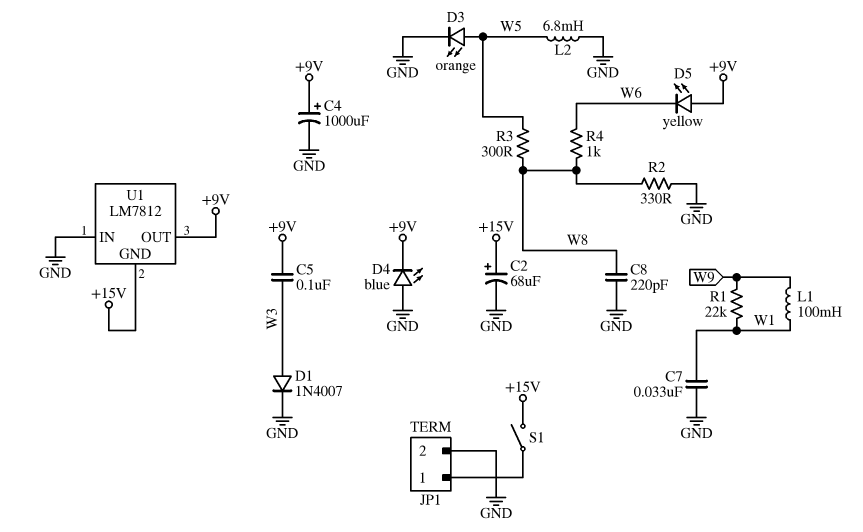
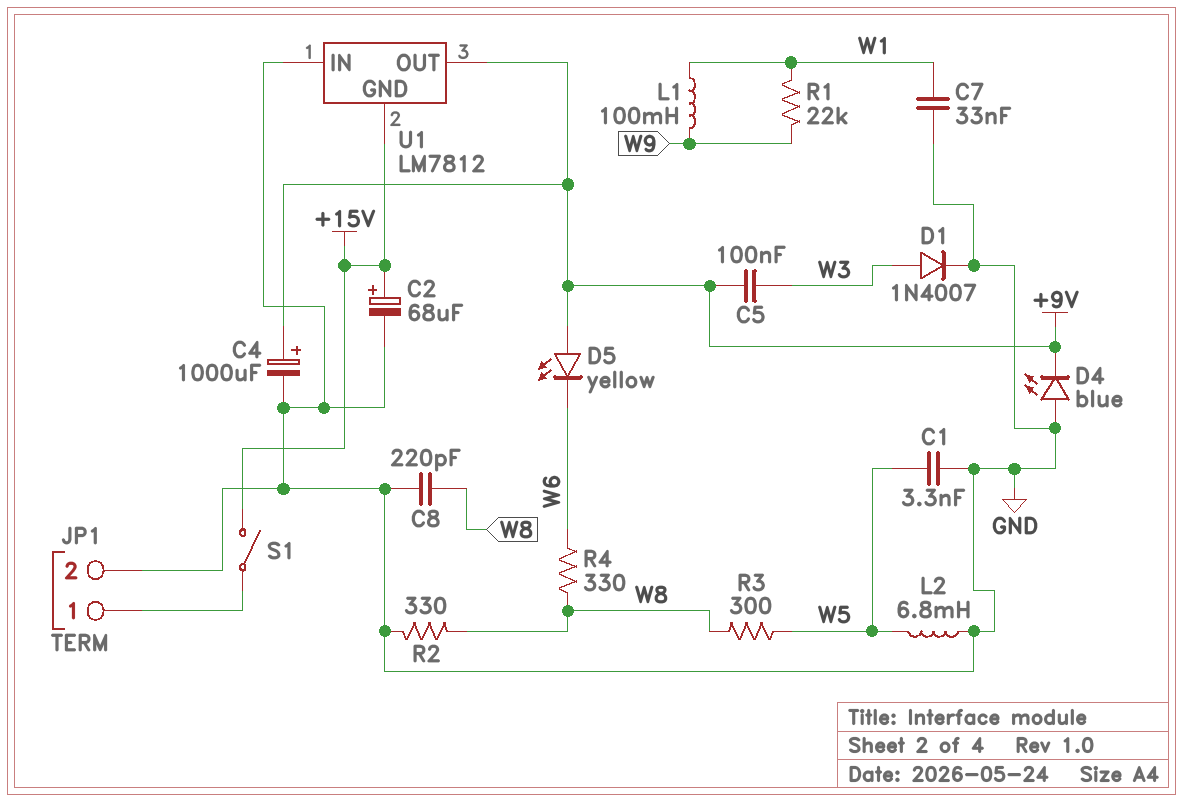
C1: none -> 3.3nF (GND, W5)
D3: LED orange (A W5, K GND) -> none
R4: 1k (W6, W8) -> 330 (W6, W8)

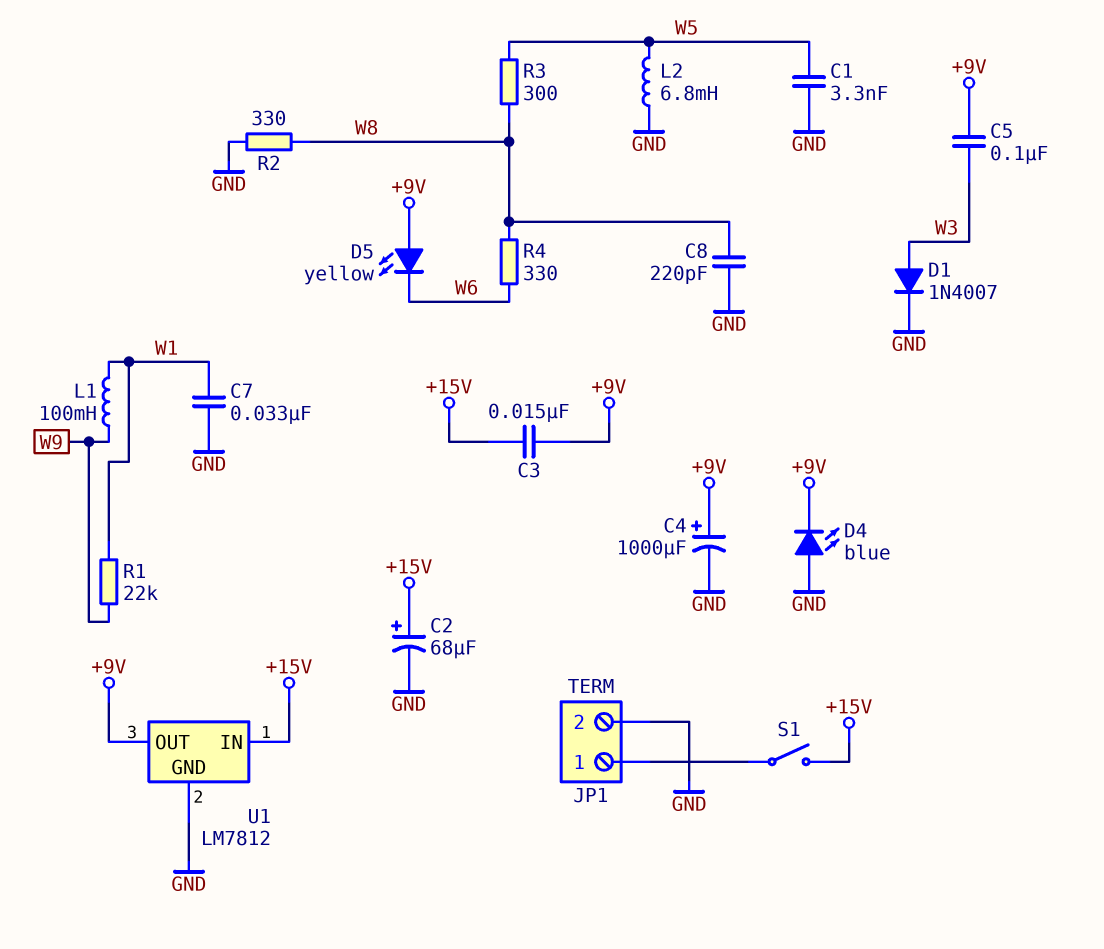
C3: none -> 15nF (+9V, +15V)
U1 pin GND: +15V -> GND
U1 pin IN: GND -> +15V

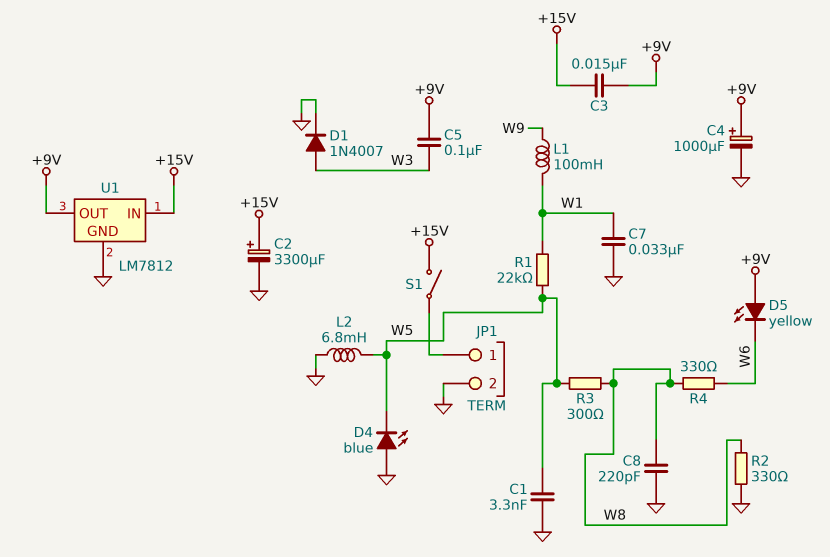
C2: 68uF (plus +15V, minus GND) -> 3300uF (plus +15V, minus GND)
D4: LED blue (A GND, K +9V) -> LED blue (A GND, K W5)
R1: 22k (W1, W9) -> 22k (W1, W5)

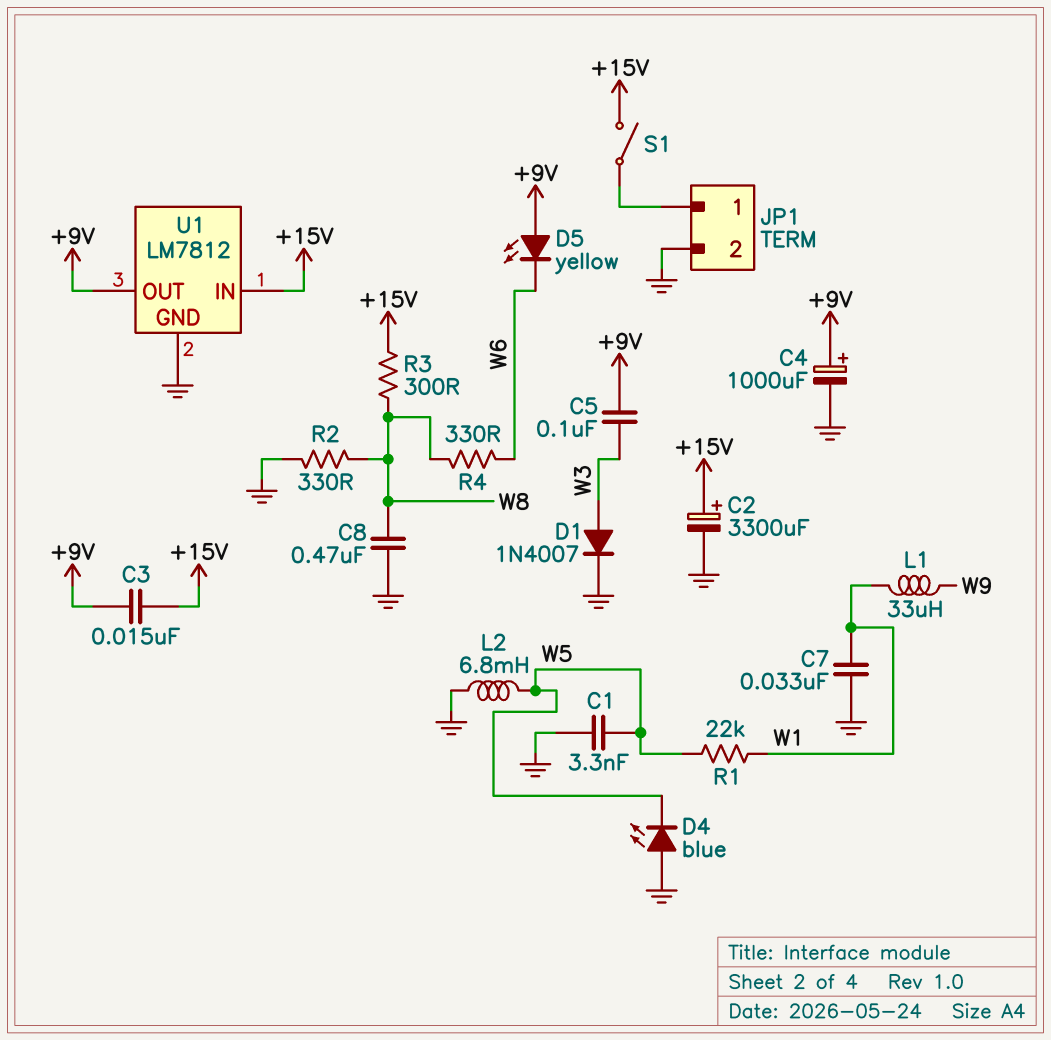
C8: 220pF (GND, W8) -> 470nF (GND, W8)
L1: 100mH (W1, W9) -> 33uH (W1, W9)
R3: 300 (W5, W8) -> 300 (+15V, W8)

